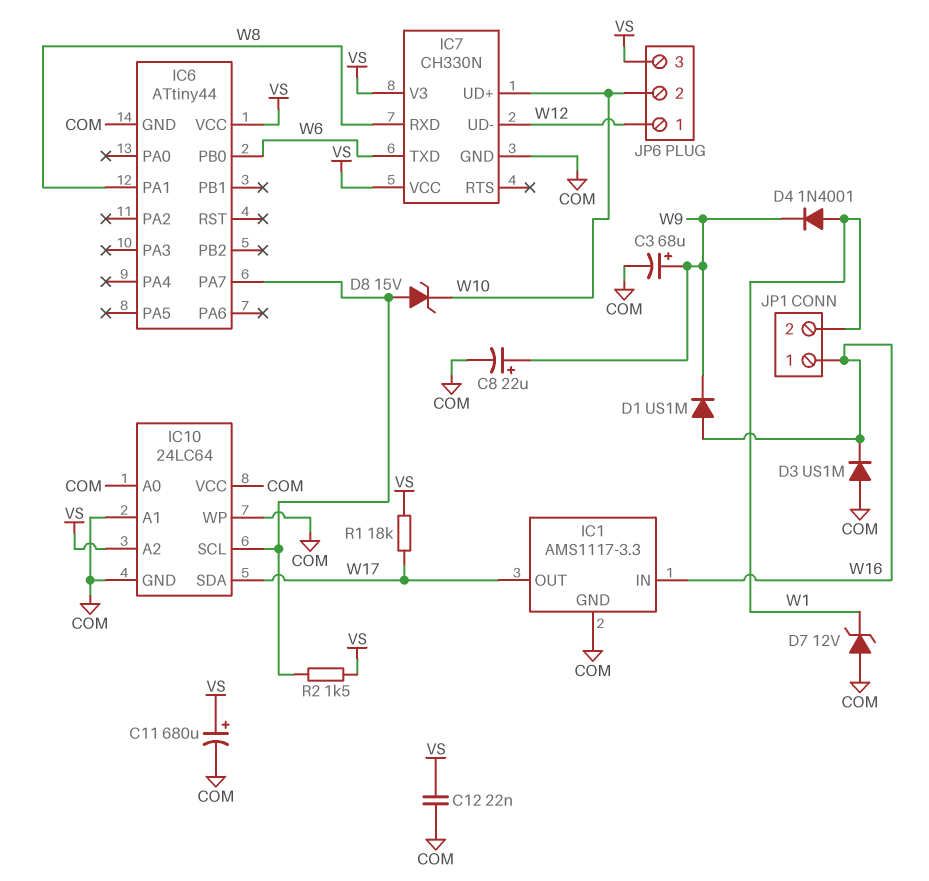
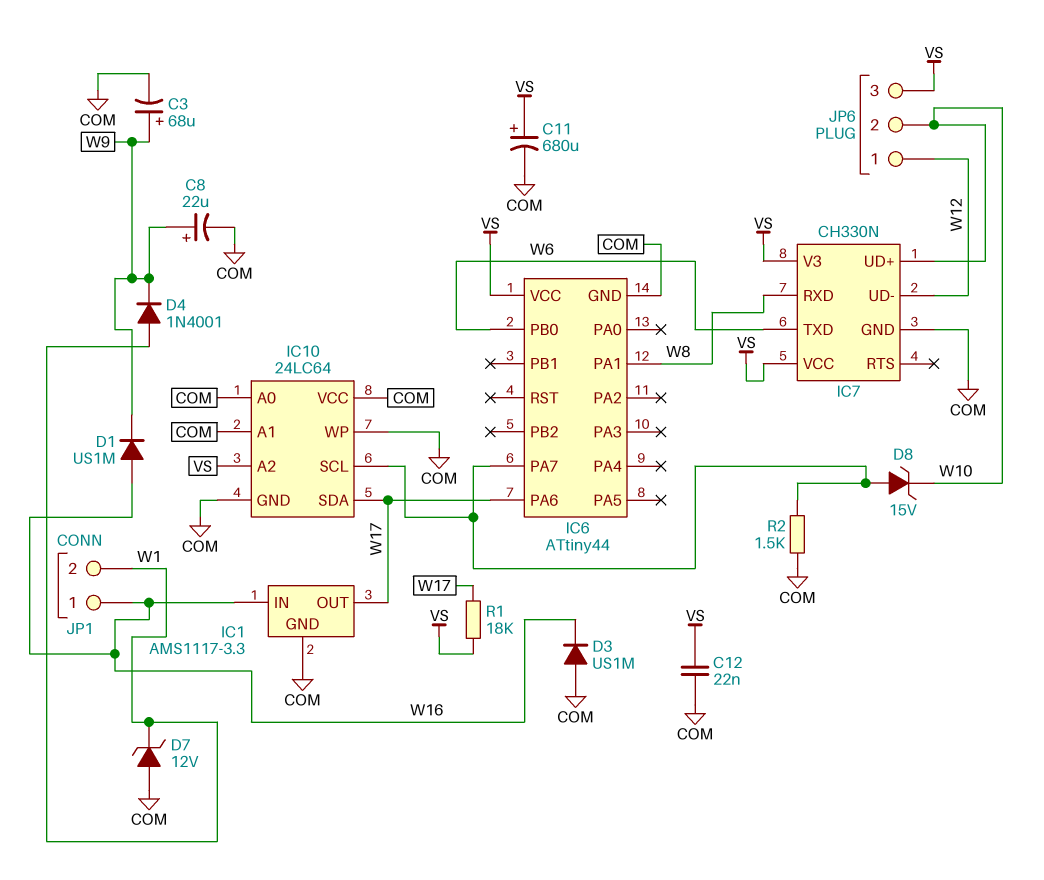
IC6 pin PA6: none -> W17
R2: 1.5k (IC6/PA7, VS) -> 1.5k (COM, IC6/PA7)

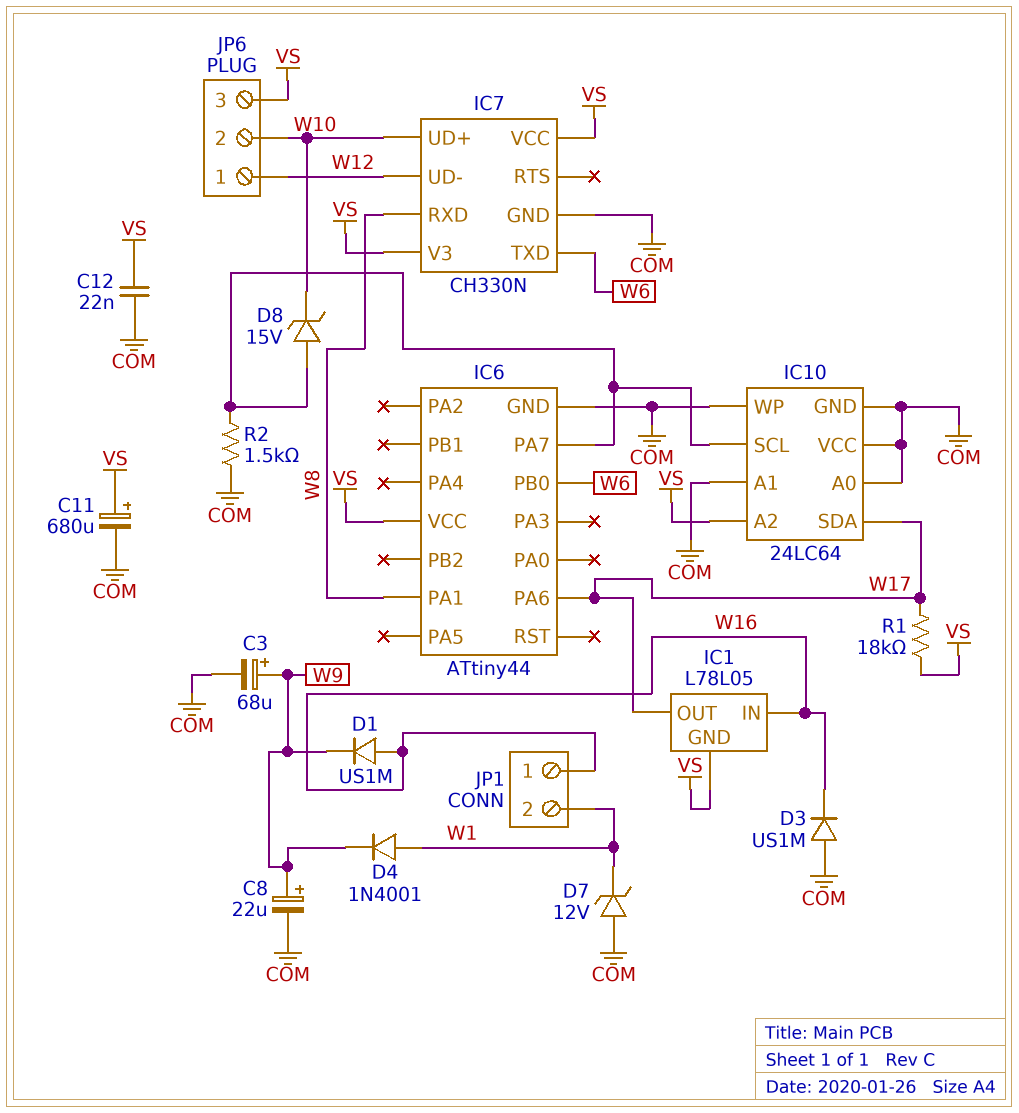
IC1: AMS1117-3.3 -> L78L05
IC1 pin GND: COM -> VS

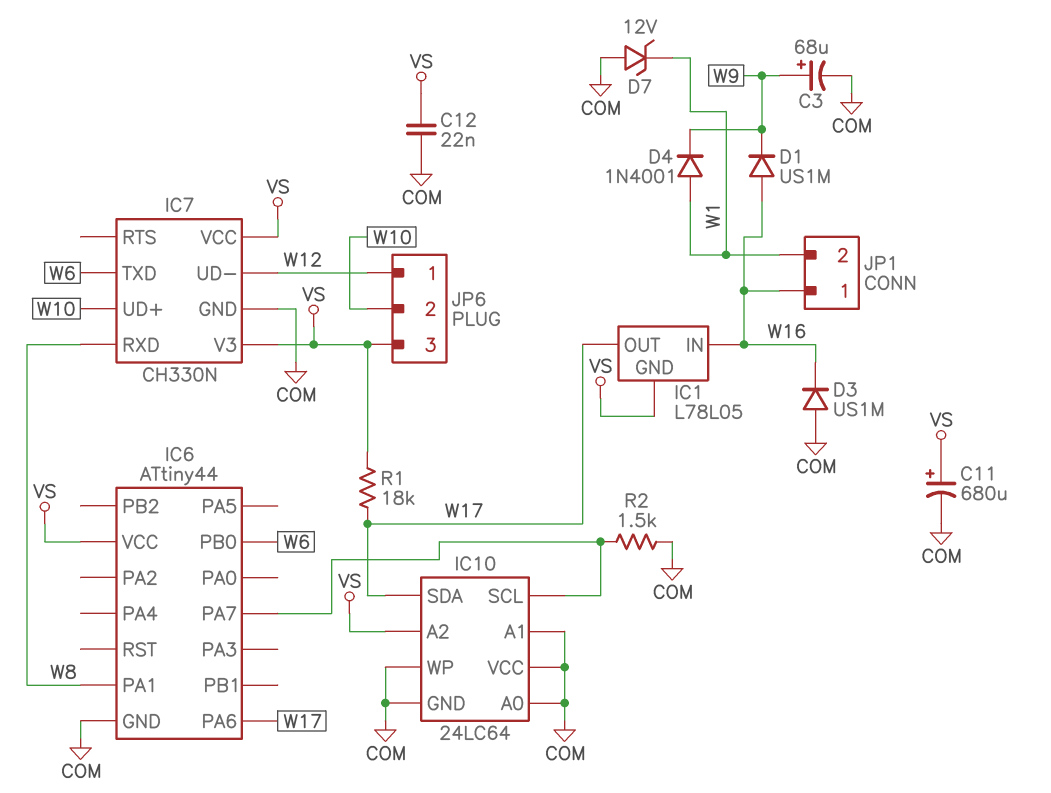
C8: 22uF (plus W9, minus COM) -> none
D8: zener 15V (A IC6/PA7, K W10) -> none

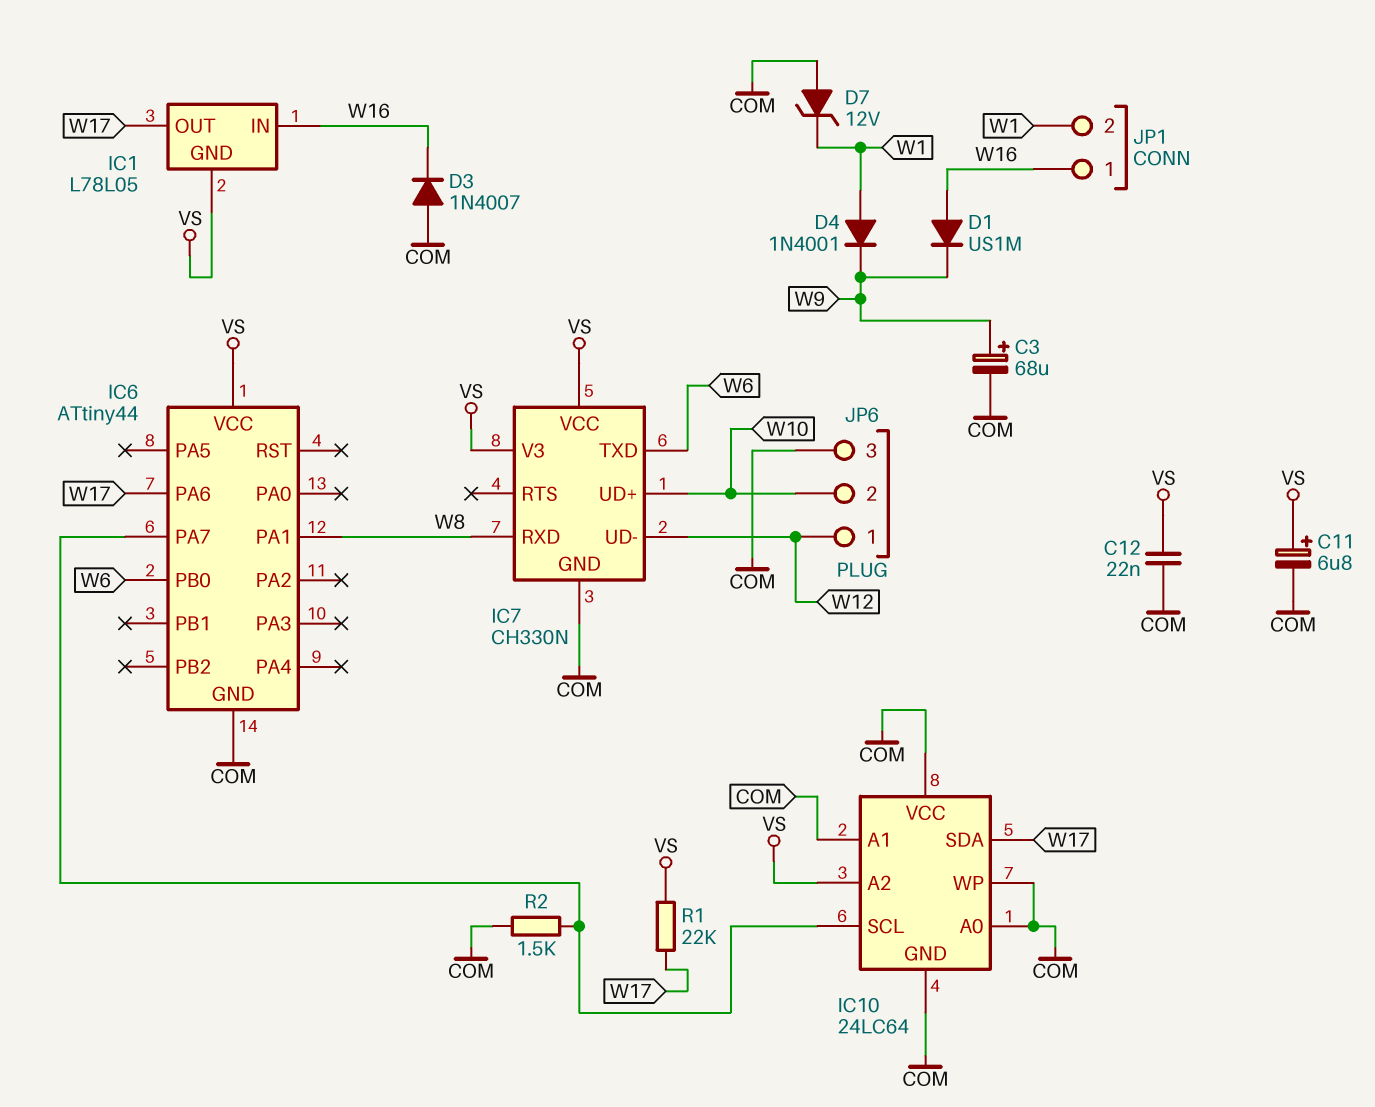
C11: 680uF (plus VS, minus COM) -> 6.8uF (plus VS, minus COM)
D3: diode US1M (A COM, K W16) -> diode 1N4007 (A COM, K W16)
JP6 pin 3: VS -> COM
R1: 18k (VS, W17) -> 22k (VS, W17)

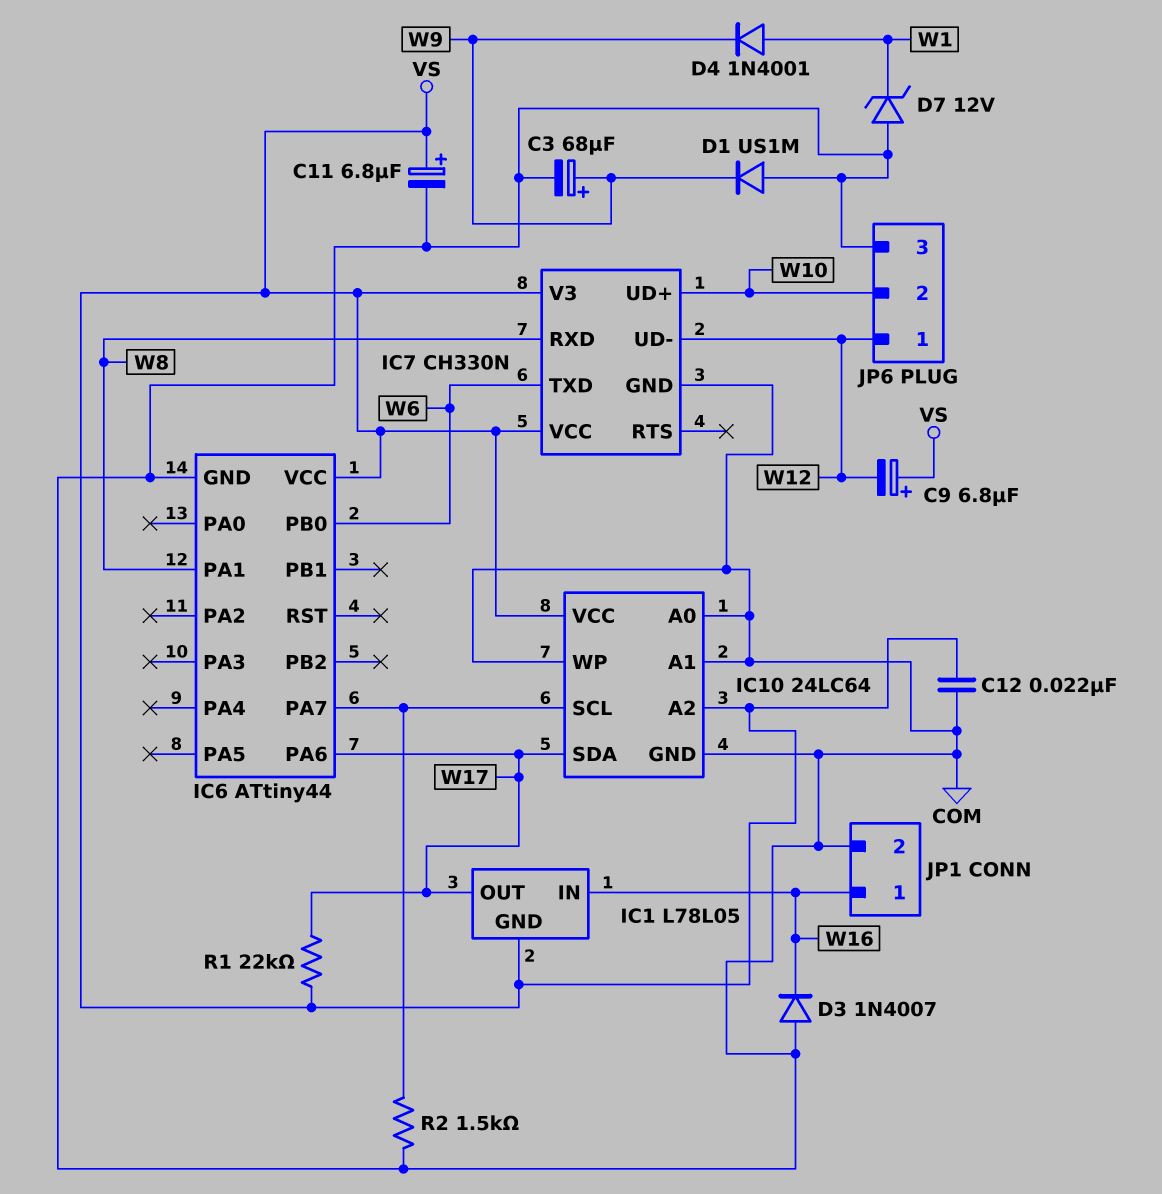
C9: none -> 6.8uF (plus VS, minus W12)
D1: diode US1M (A W16, K W9) -> diode US1M (A COM, K W9)
IC10 pin VCC: COM -> VS
JP1 pin 2: W1 -> COM

